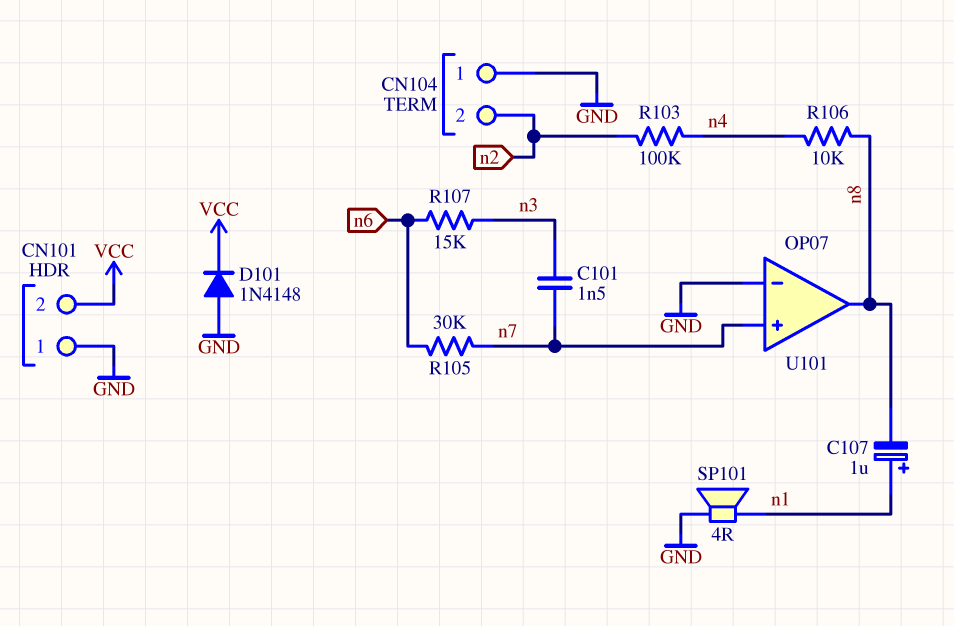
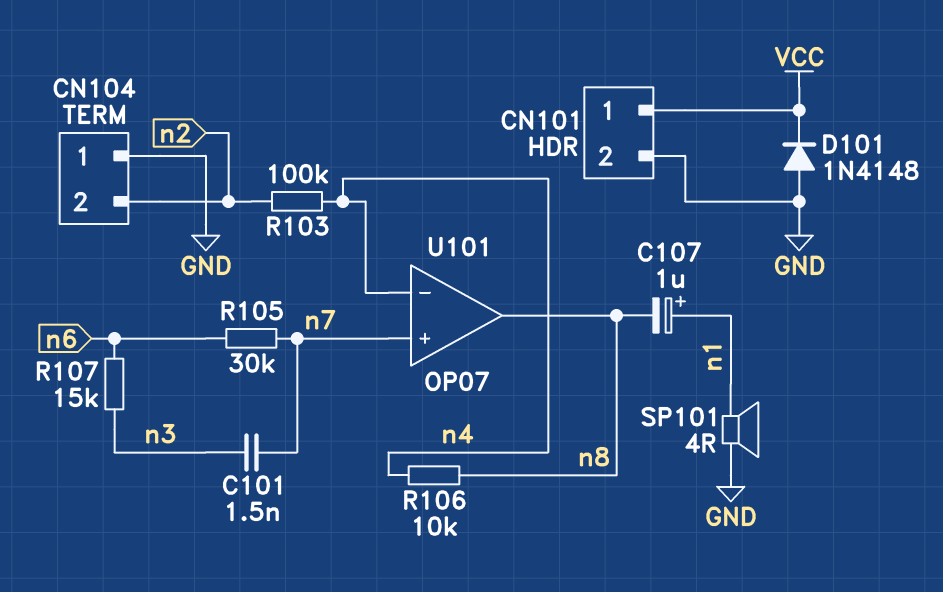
CN101 pin 1: GND -> VCC
CN101 pin 2: VCC -> GND
U101 pin in-: GND -> n4

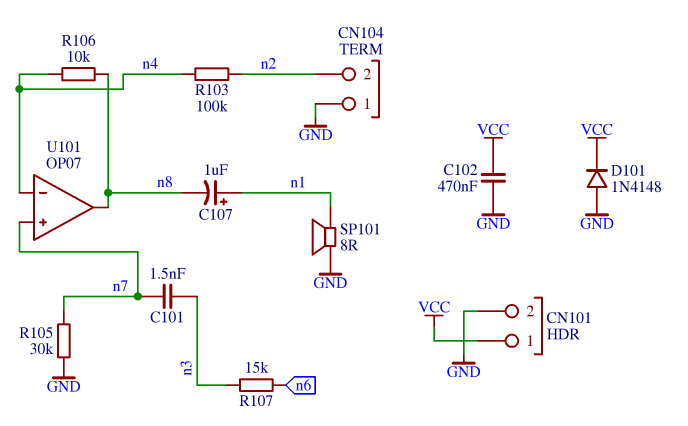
C102: none -> 470nF (GND, VCC)
R105: 30k (n6, n7) -> 30k (GND, n7)
SP101: speaker 4R (GND, n1) -> speaker 8R (GND, n1)

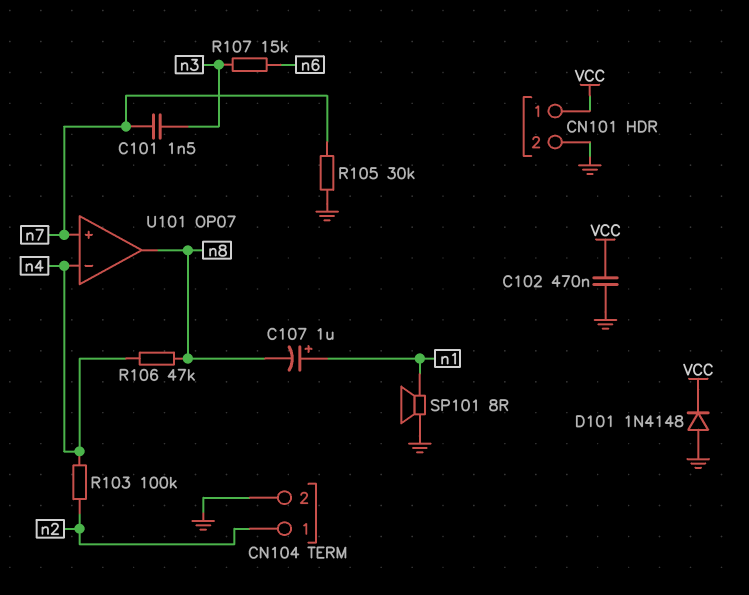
CN104 pin 1: GND -> n2
CN104 pin 2: n2 -> GND
R106: 10k (n4, n8) -> 47k (n4, n8)

